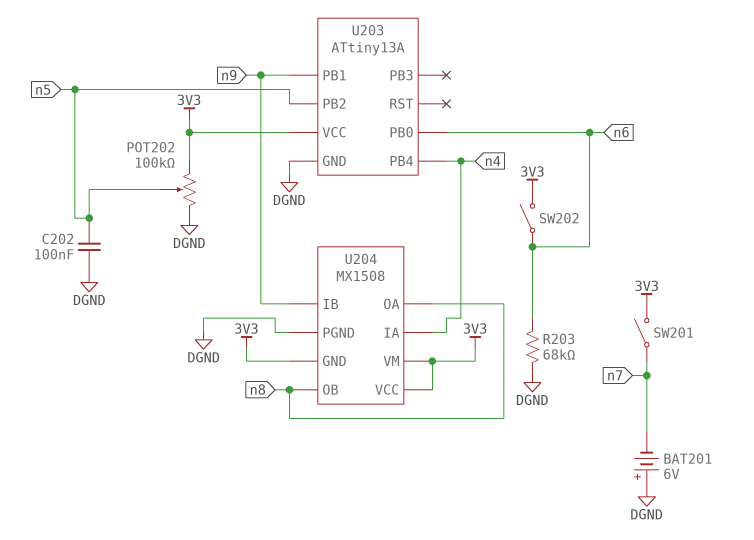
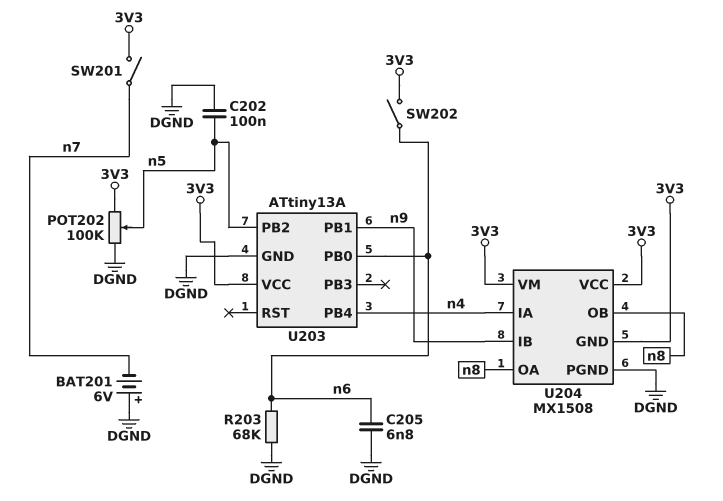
C205: none -> 6.8nF (DGND, n6)

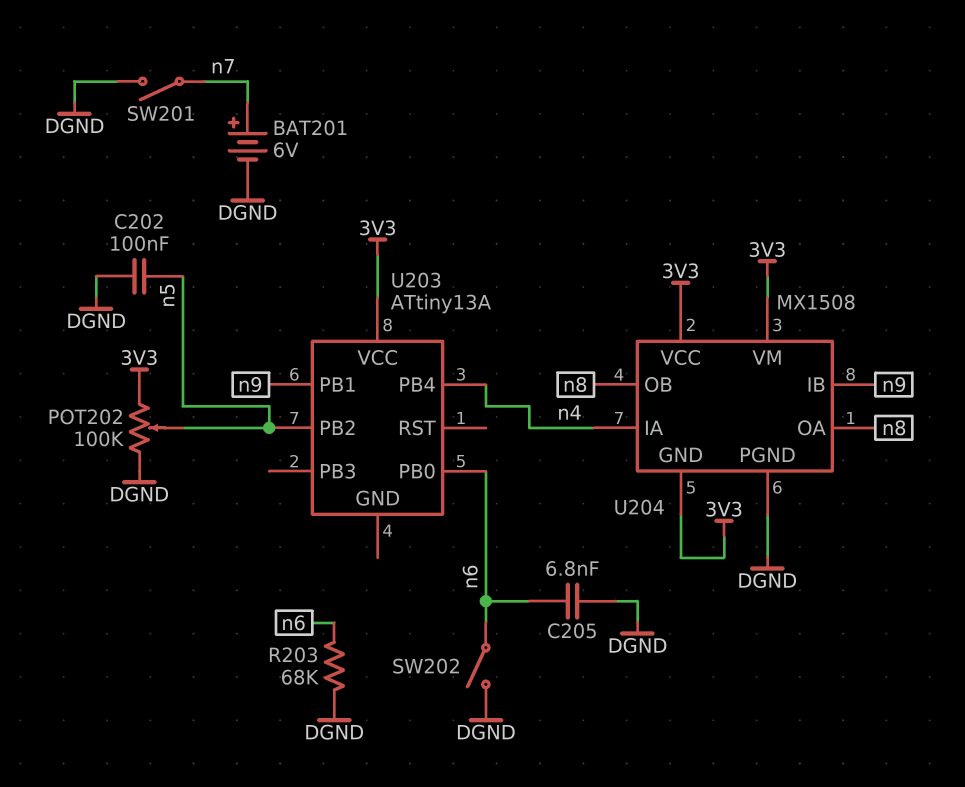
BAT201: 6V (plus DGND, minus n7) -> 6V (plus n7, minus DGND)
SW201: switch (3V3, n7) -> switch (DGND, n7)
SW202: switch (3V3, n6) -> switch (DGND, n6)
U203 pin GND: DGND -> none

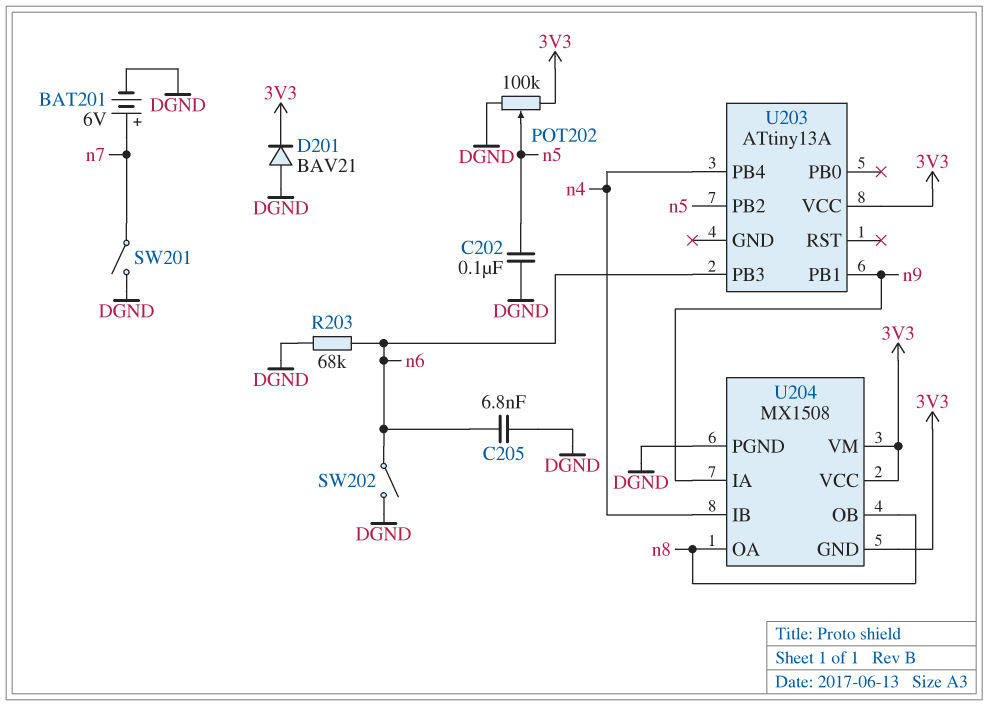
D201: none -> diode BAV21 (A DGND, K 3V3)
U203 pin PB0: n6 -> none
U203 pin PB3: none -> n6
U204 pin IA: n4 -> n9
U204 pin IB: n9 -> n4

